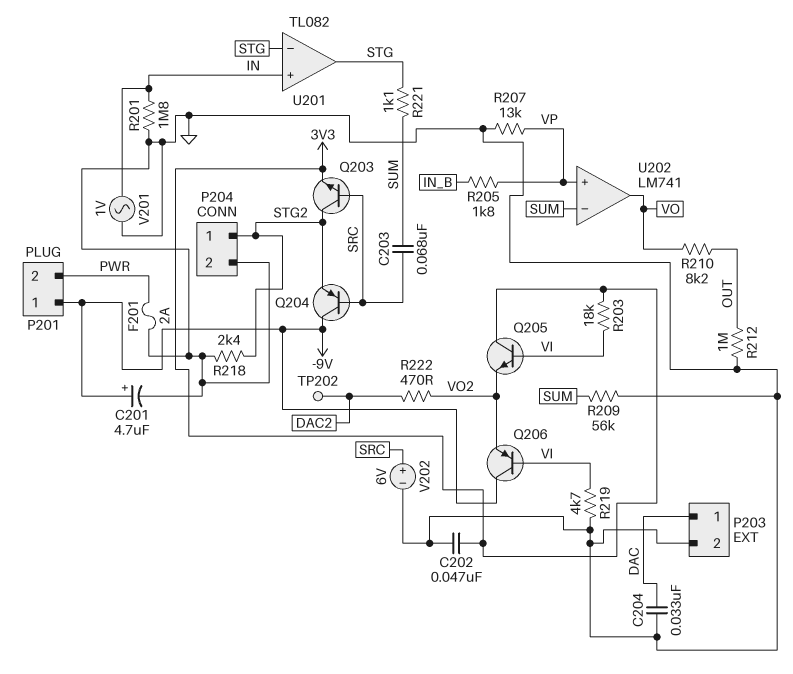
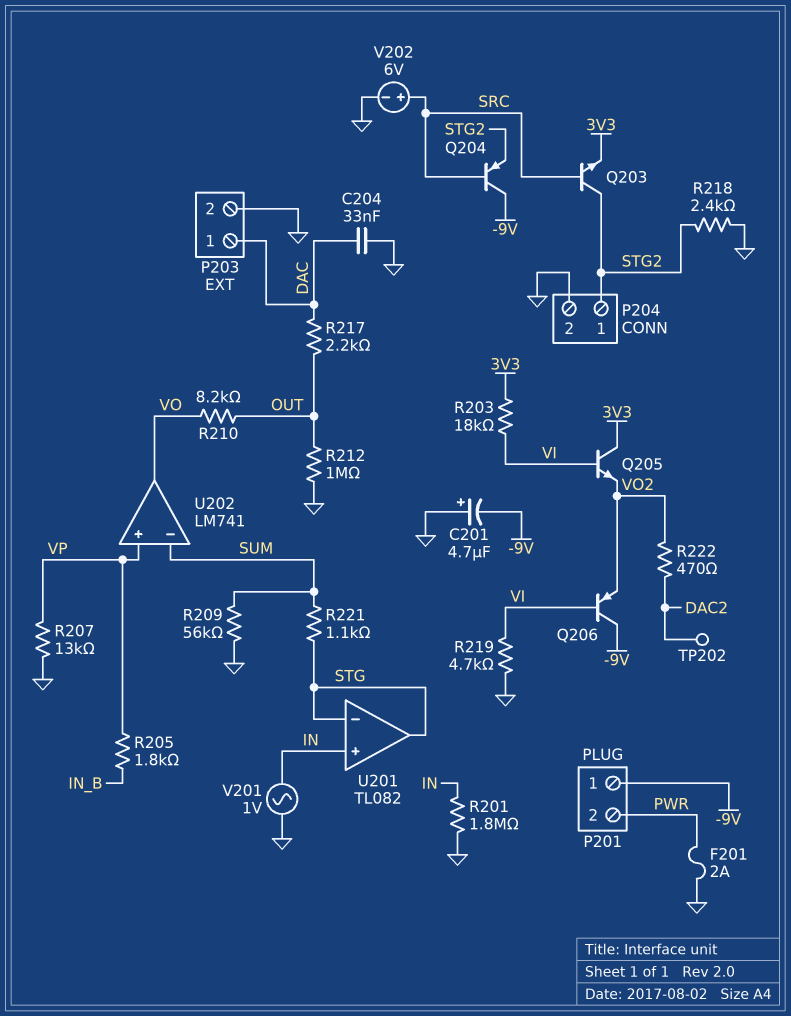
C201: 4.7uF (plus -9V, minus GND) -> 4.7uF (plus GND, minus -9V)
C202: 47nF (3V3, GND) -> none
C203: 68nF (SRC, SUM) -> none
R217: none -> 2.2k (DAC, OUT)

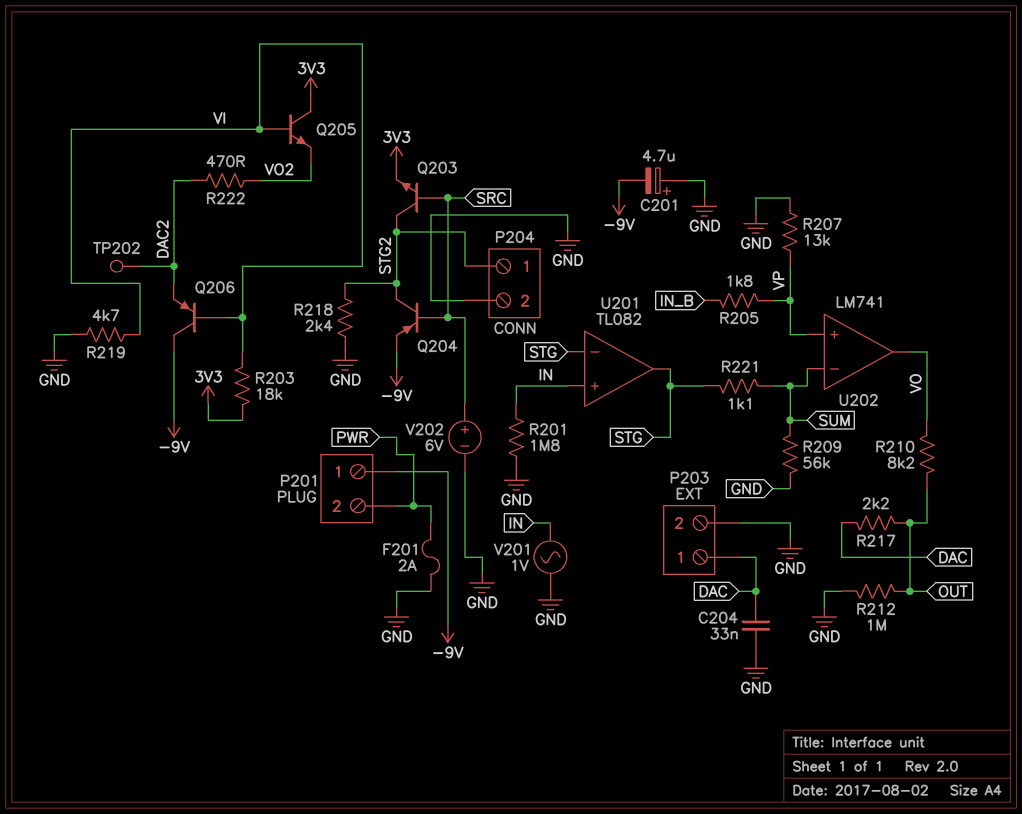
Q204: PNP (B SRC, C -9V, E STG2) -> PNP (B SRC, C STG2, E -9V)
Q206: PNP (B VI, C -9V, E VO2) -> PNP (B VI, C -9V, E DAC2)

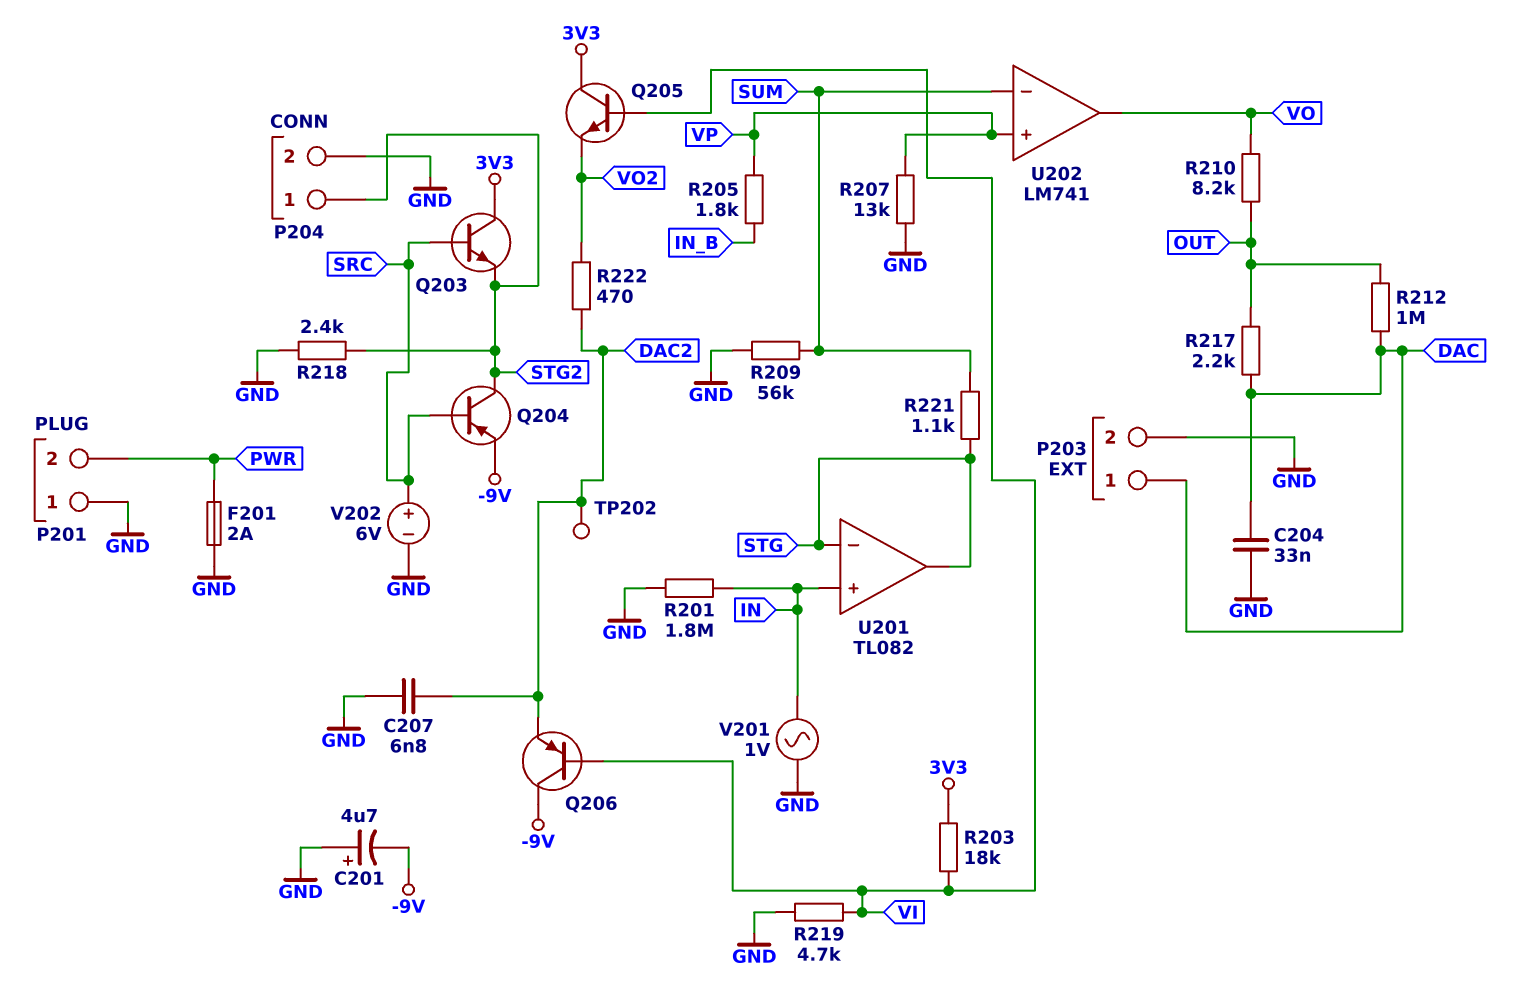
C207: none -> 6.8nF (DAC2, GND)
P201 pin 1: -9V -> GND
Q203: NPN (B SRC, C STG2, E 3V3) -> NPN (B SRC, C 3V3, E STG2)
R212: 1M (GND, OUT) -> 1M (DAC, OUT)

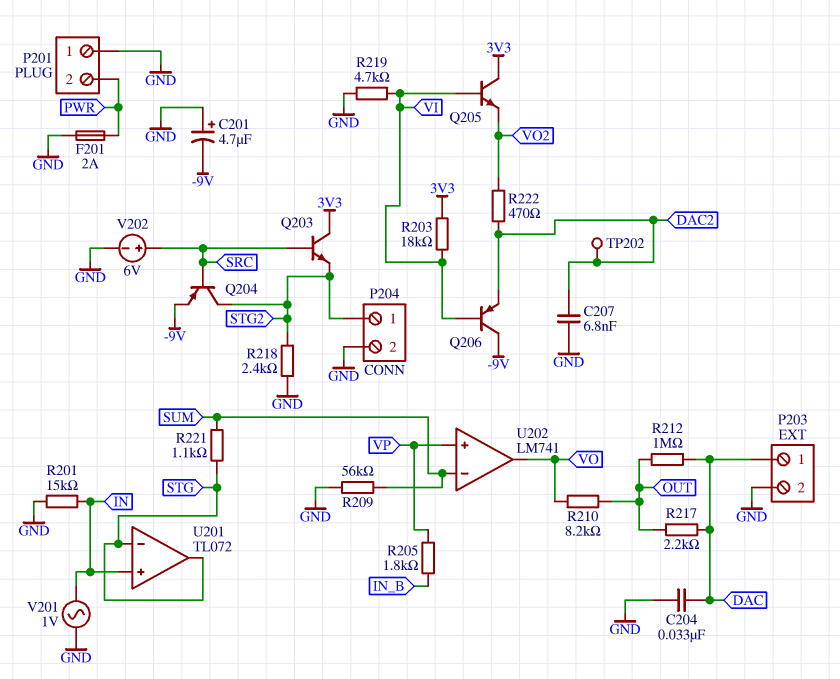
R201: 1.8M (GND, IN) -> 15k (GND, IN)
R207: 13k (GND, VP) -> none
U201: TL082 -> TL072

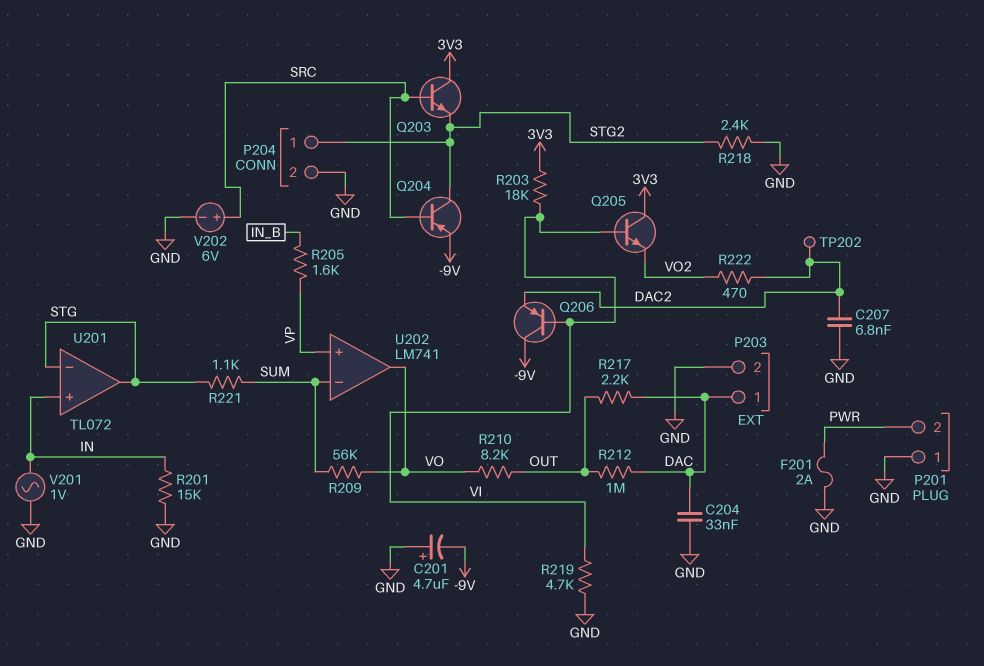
R205: 1.8k (IN_B, VP) -> 1.6k (IN_B, VP)
R209: 56k (GND, SUM) -> 56k (SUM, VO)

